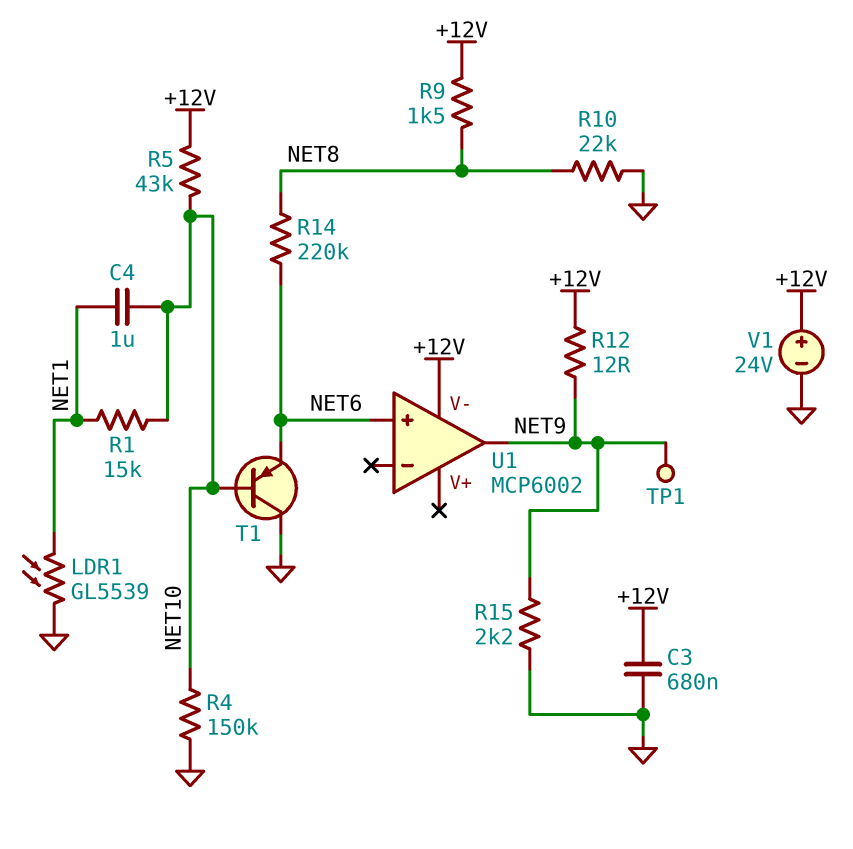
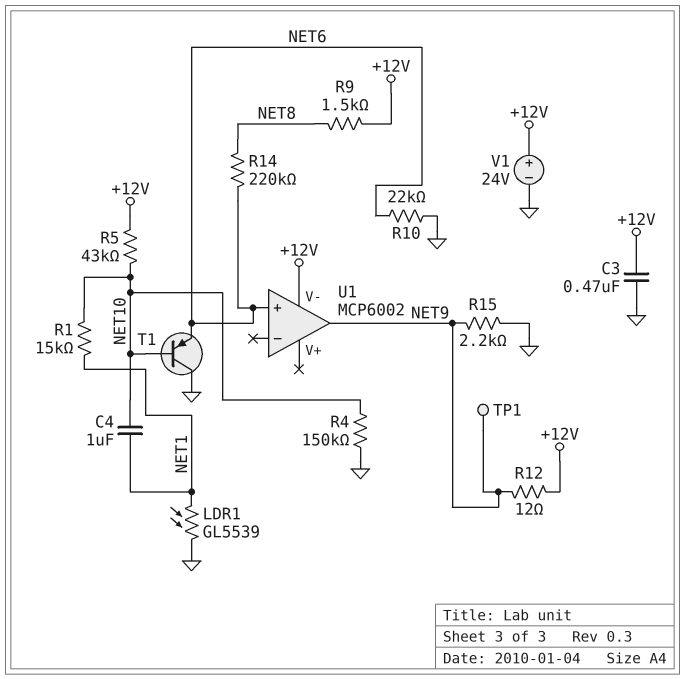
C3: 680nF (+12V, GND) -> 470nF (+12V, GND)
R10: 22k (GND, NET8) -> 22k (GND, NET6)

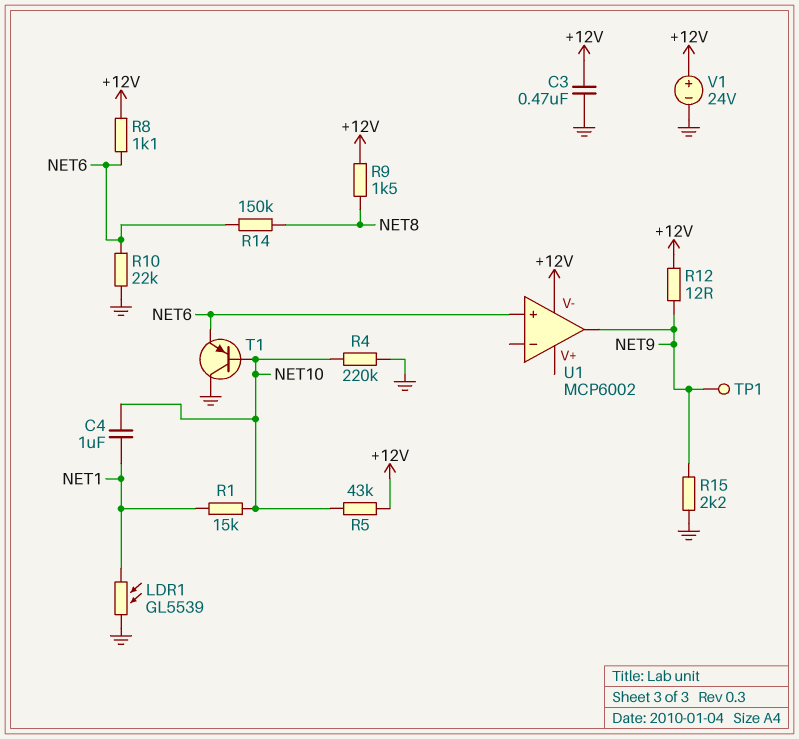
R4: 150k (GND, NET10) -> 220k (GND, NET10)
R8: none -> 1.1k (+12V, NET6)
R14: 220k (NET6, NET8) -> 150k (NET6, NET8)

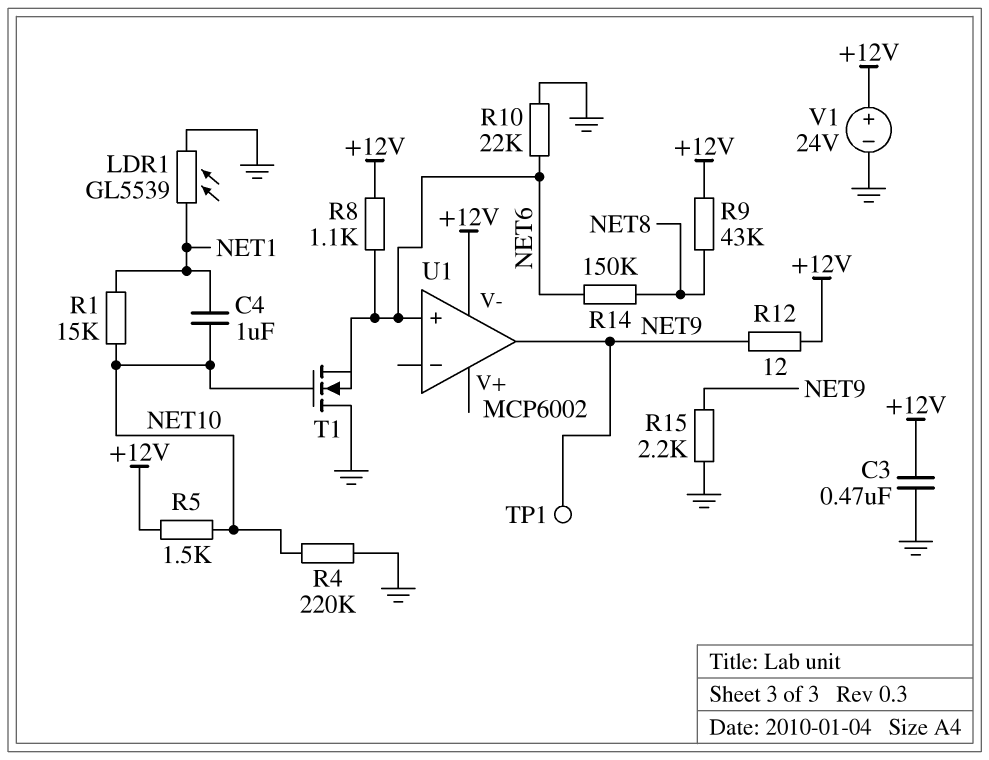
R5: 43k (+12V, NET10) -> 1.5k (+12V, NET10)
R9: 1.5k (+12V, NET8) -> 43k (+12V, NET8)
T1: PNP (B NET10, C GND, E NET6) -> NMOS (G NET10, D GND, S NET6)

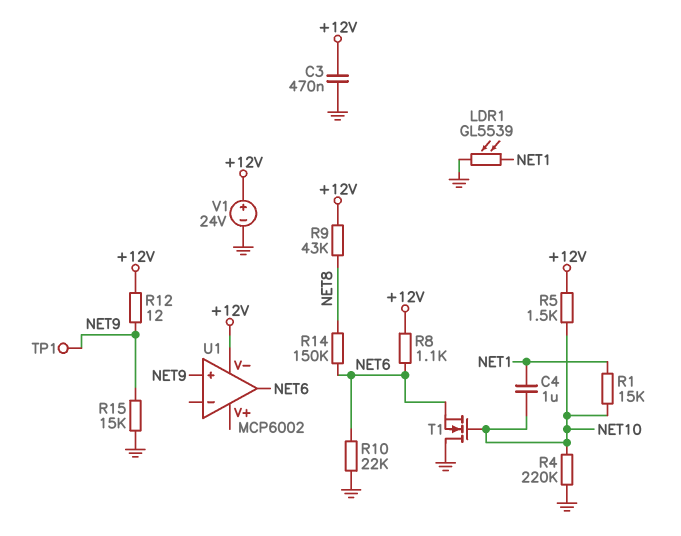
R15: 2.2k (GND, NET9) -> 15k (GND, NET9)
U1 pin in+: NET6 -> NET9
U1 pin out: NET9 -> NET6

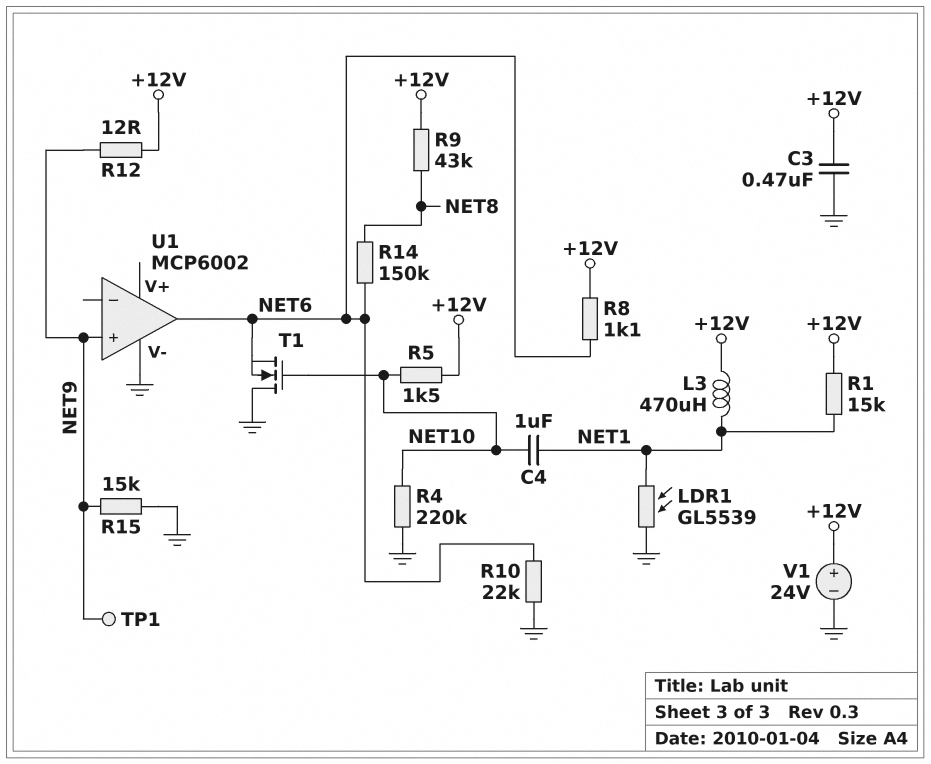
L3: none -> 470uH (+12V, NET1)
R1: 15k (NET1, NET10) -> 15k (+12V, NET1)
U1 pin V-: +12V -> GND

